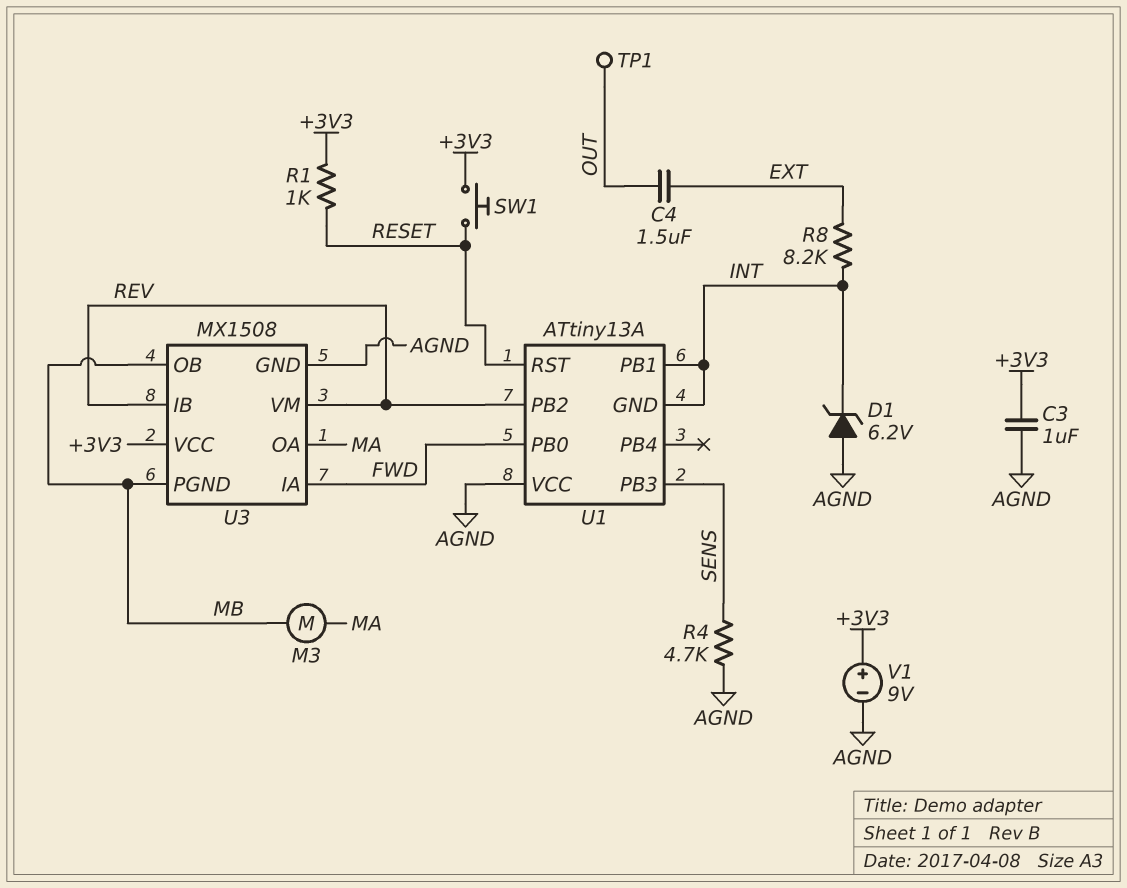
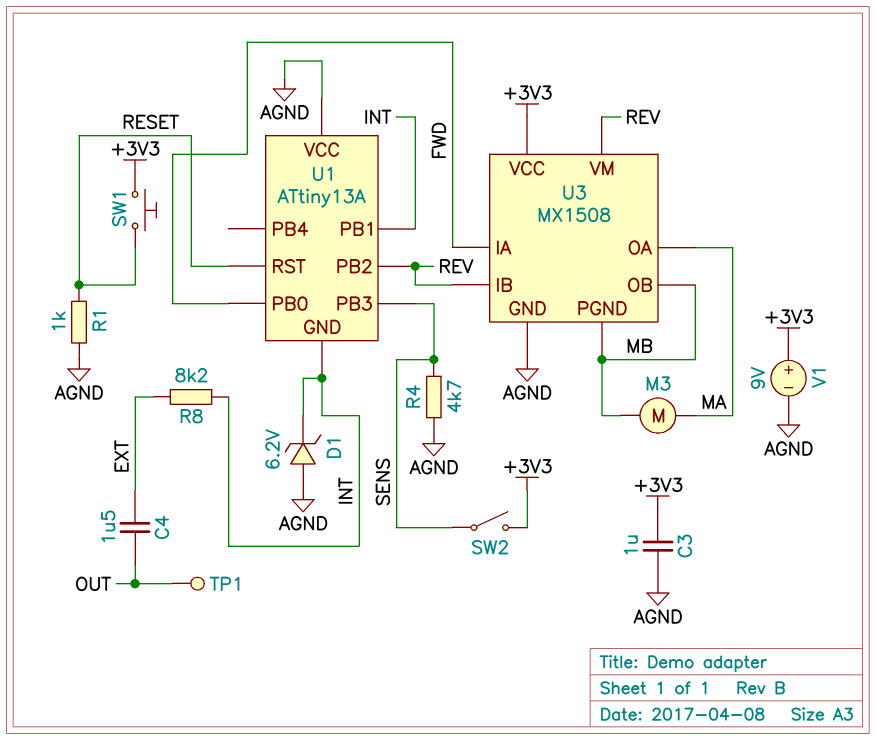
R1: 1k (+3V3, RESET) -> 1k (AGND, RESET)
SW2: none -> switch (+3V3, SENS)

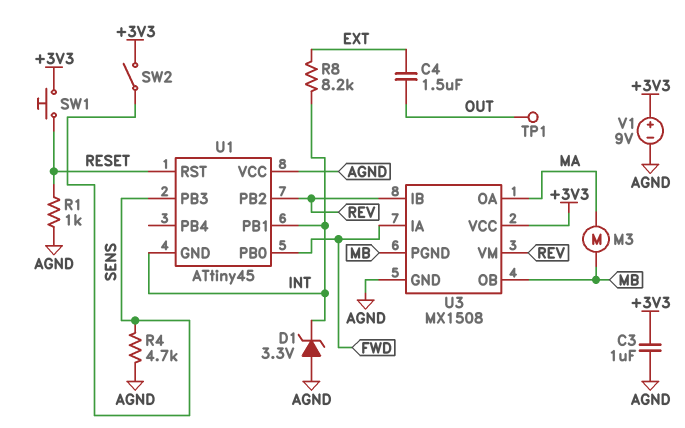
D1: zener 6.2V (A AGND, K INT) -> zener 3.3V (A AGND, K INT)
U1: ATtiny13A -> ATtiny45

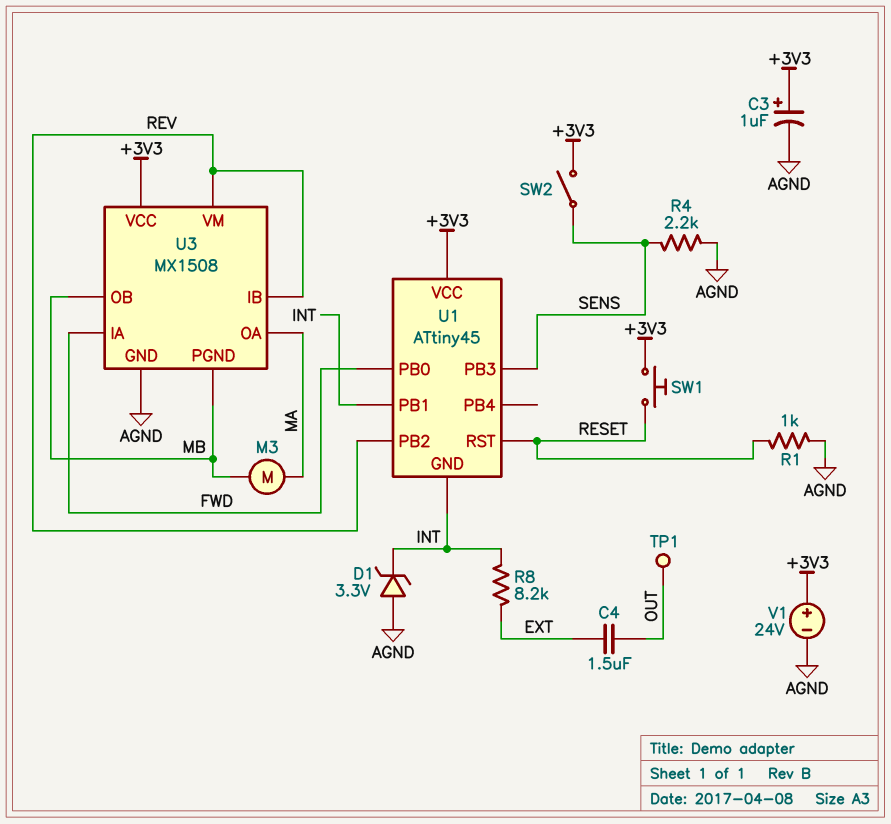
C3: 1uF (+3V3, AGND) -> 1uF (plus +3V3, minus AGND)
R4: 4.7k (AGND, SENS) -> 2.2k (AGND, SENS)
U1 pin VCC: AGND -> +3V3
V1: 9V (plus +3V3, minus AGND) -> 24V (plus +3V3, minus AGND)

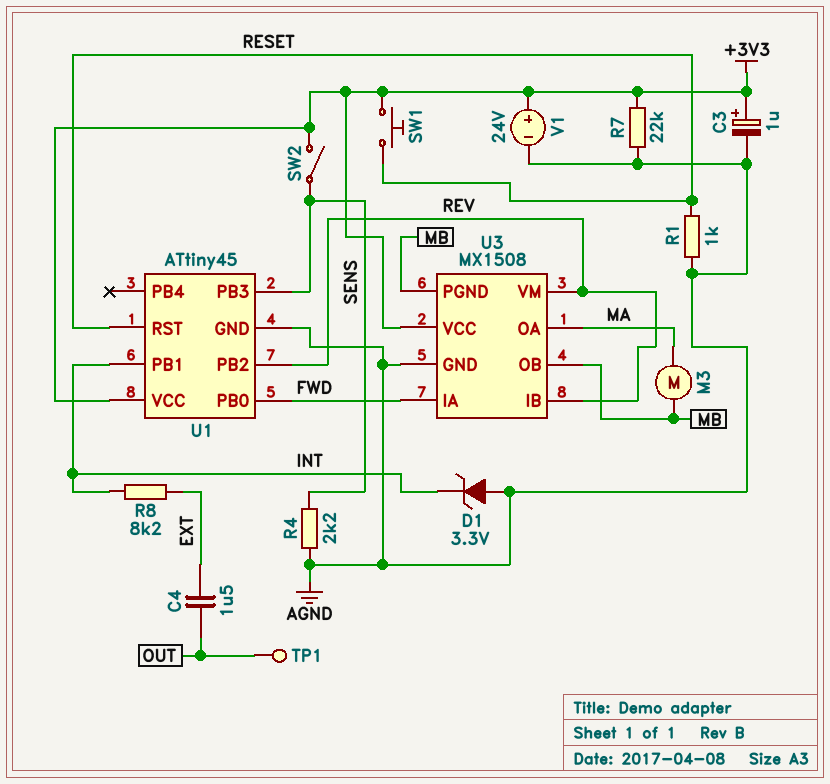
R7: none -> 22k (+3V3, AGND)
U1 pin GND: INT -> AGND

